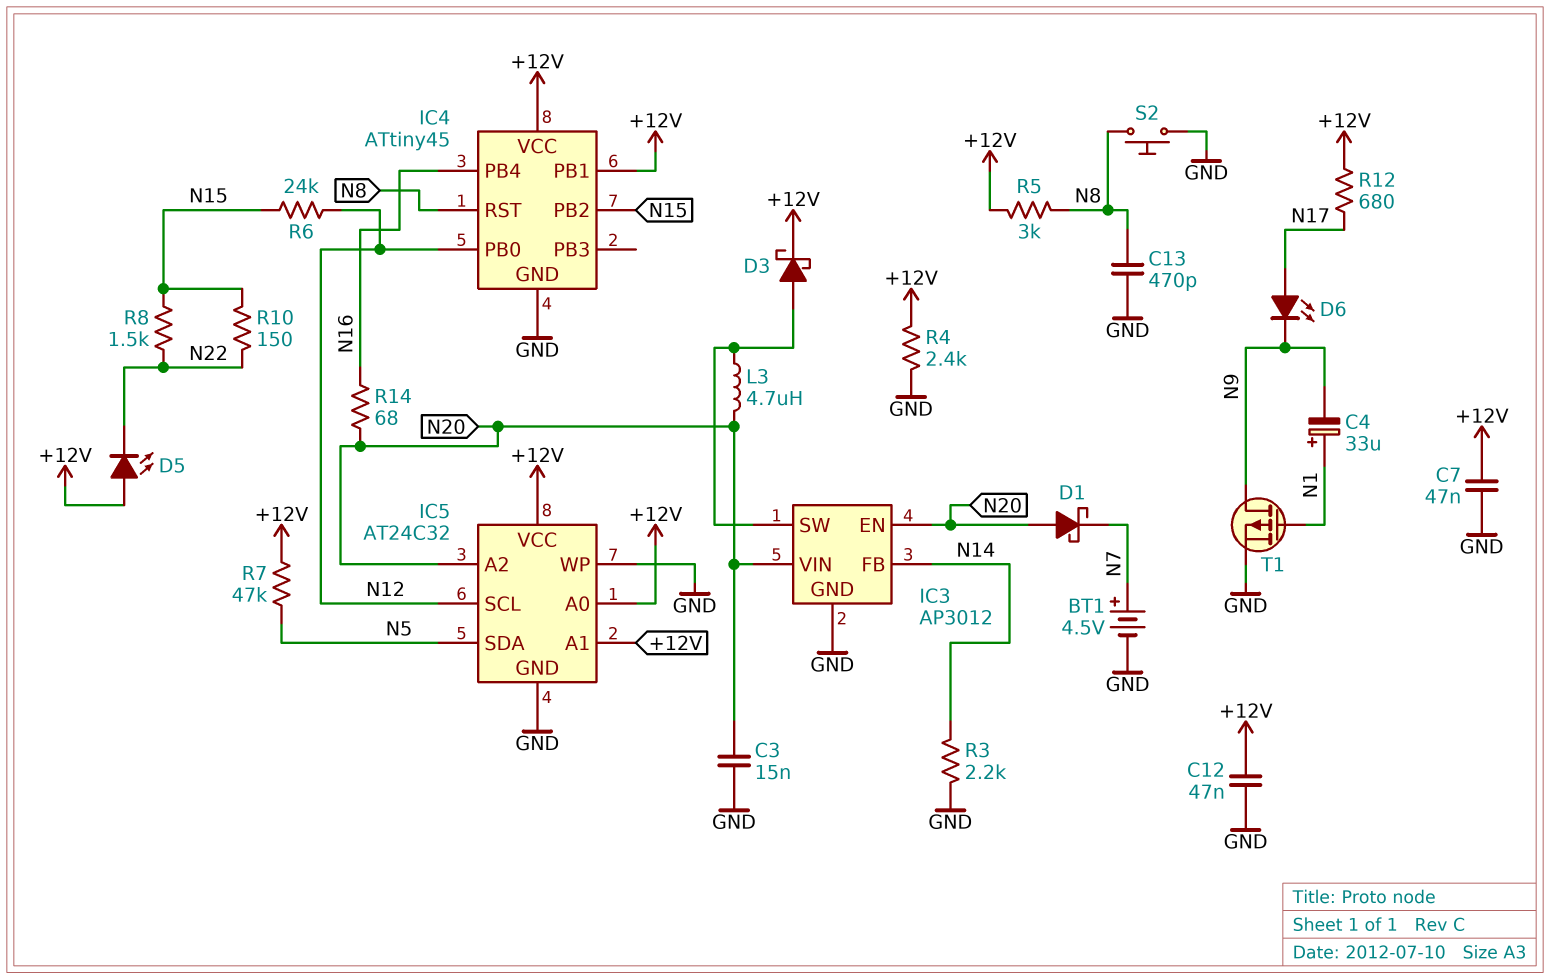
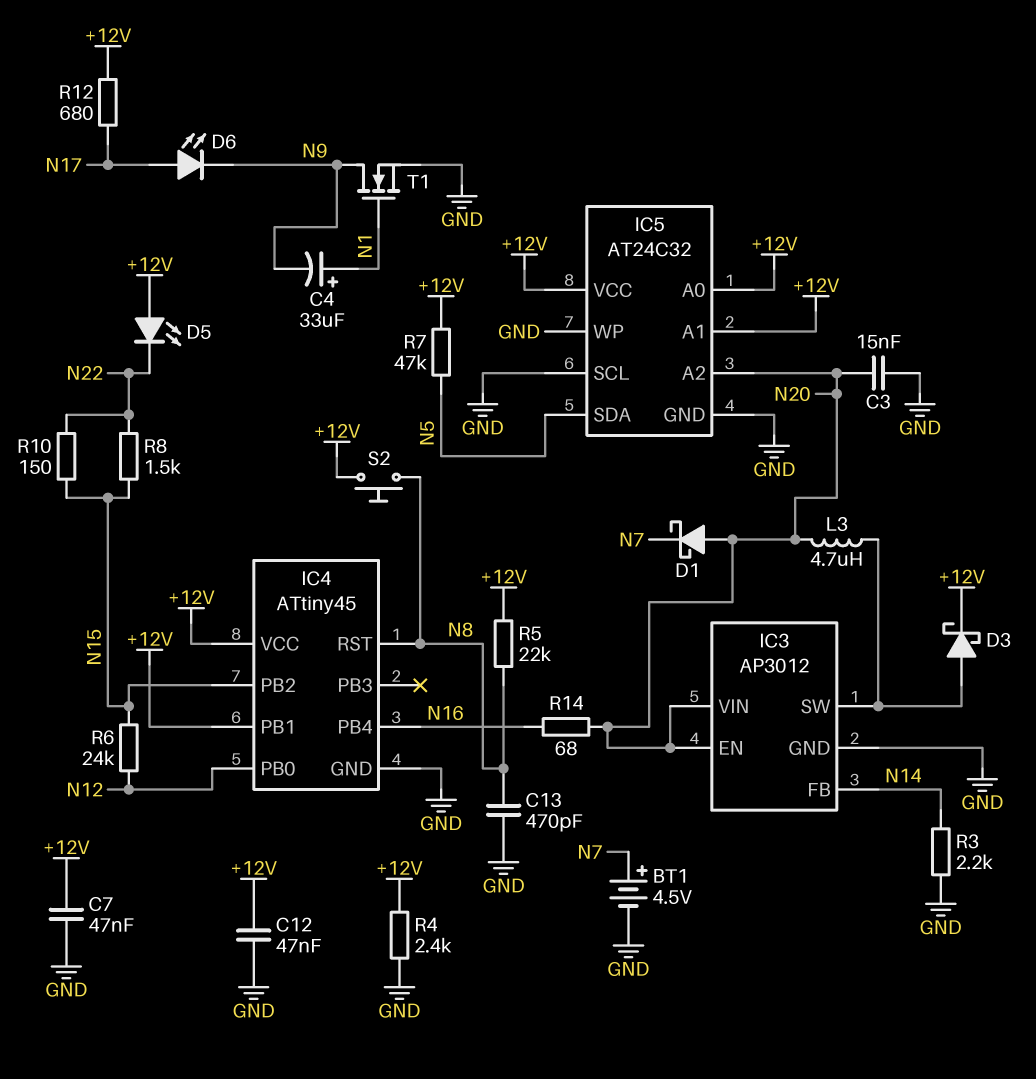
IC5 pin SCL: N12 -> GND
R5: 3k (+12V, N8) -> 22k (+12V, N8)
S2: button (GND, N8) -> button (+12V, N8)
T1: PMOS (G N1, D N9, S GND) -> NMOS (G N1, D N9, S GND)

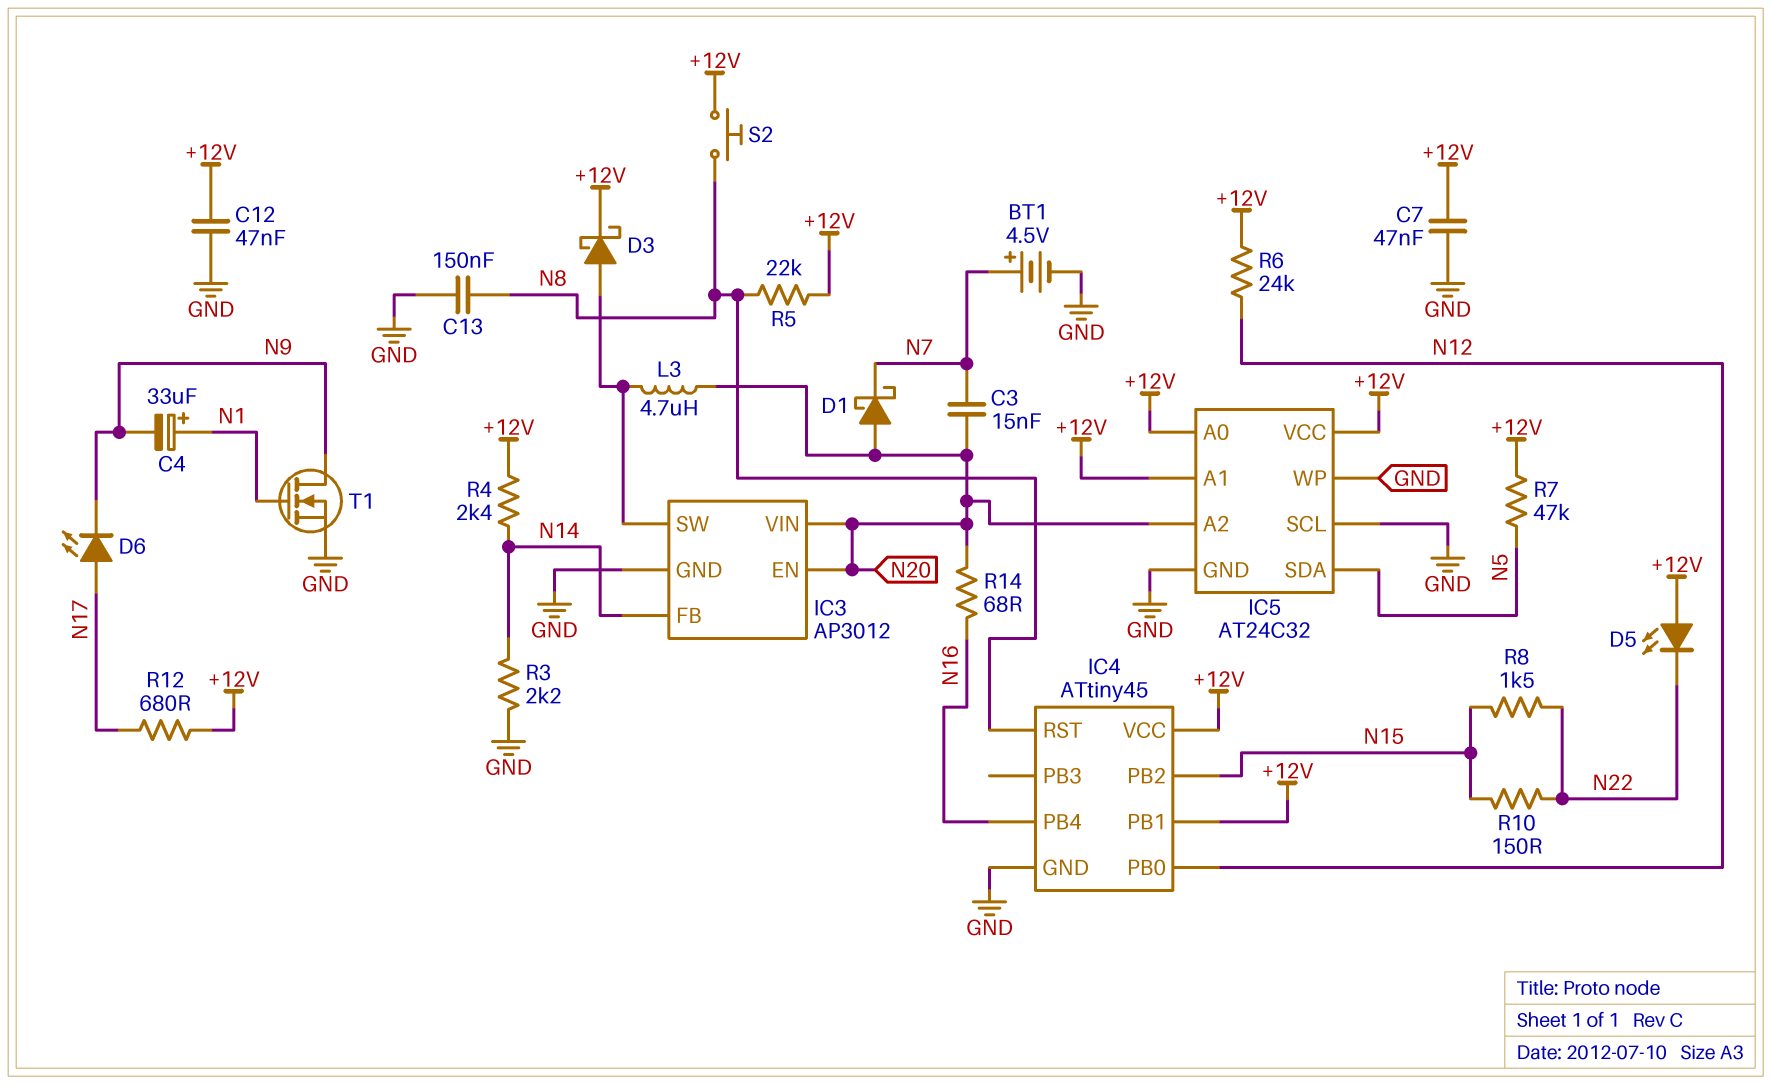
C3: 15nF (GND, N20) -> 15nF (N7, N20)
C13: 470pF (GND, N8) -> 150nF (GND, N8)
R4: 2.4k (+12V, GND) -> 2.4k (+12V, N14)
R6: 24k (N12, N15) -> 24k (+12V, N12)

